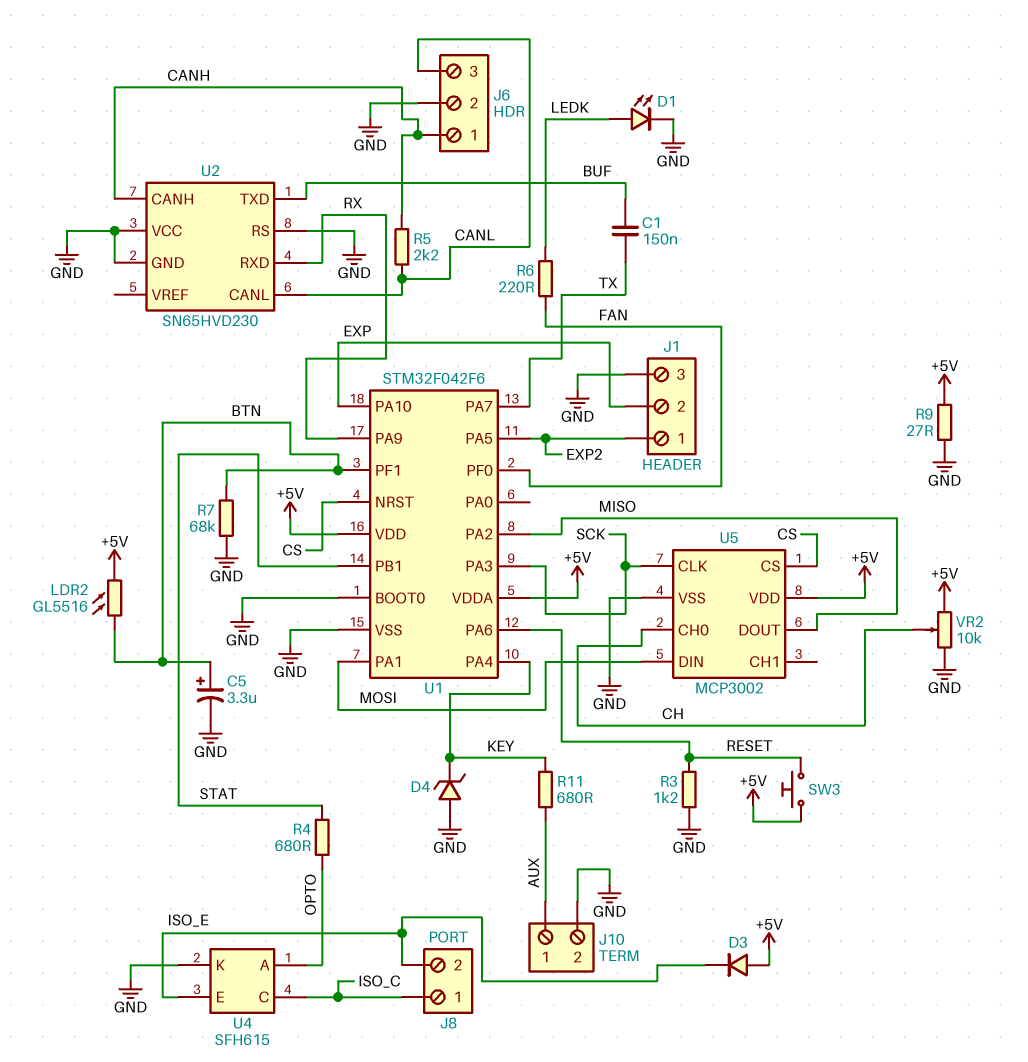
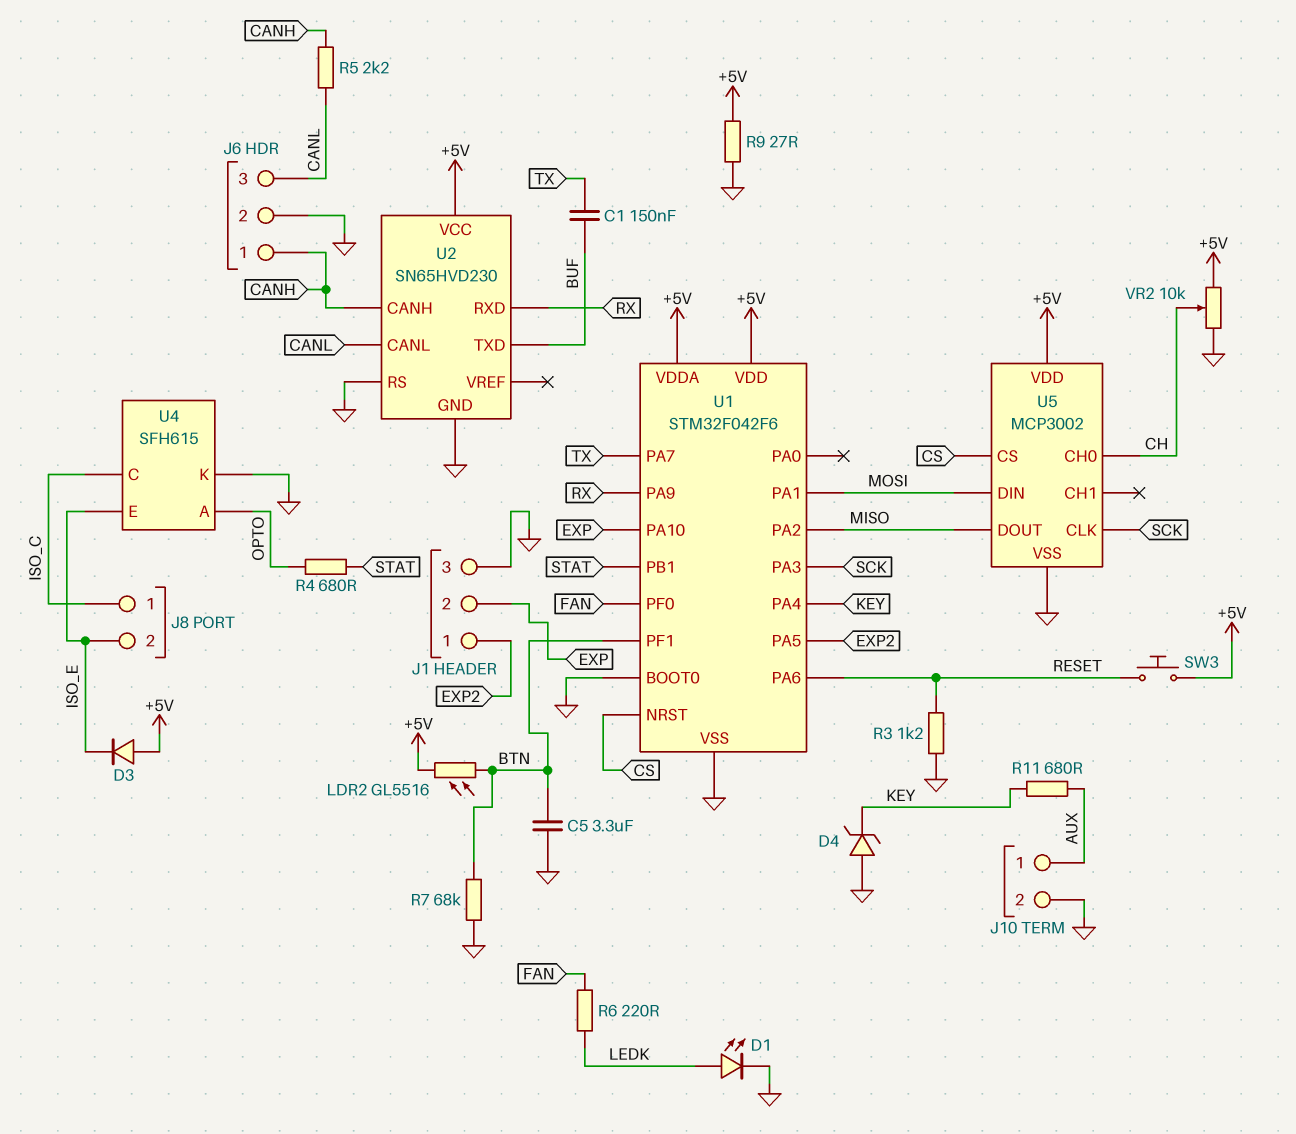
C5: 3.3uF (plus BTN, minus GND) -> 3.3uF (BTN, GND)
U2 pin VCC: GND -> +5V

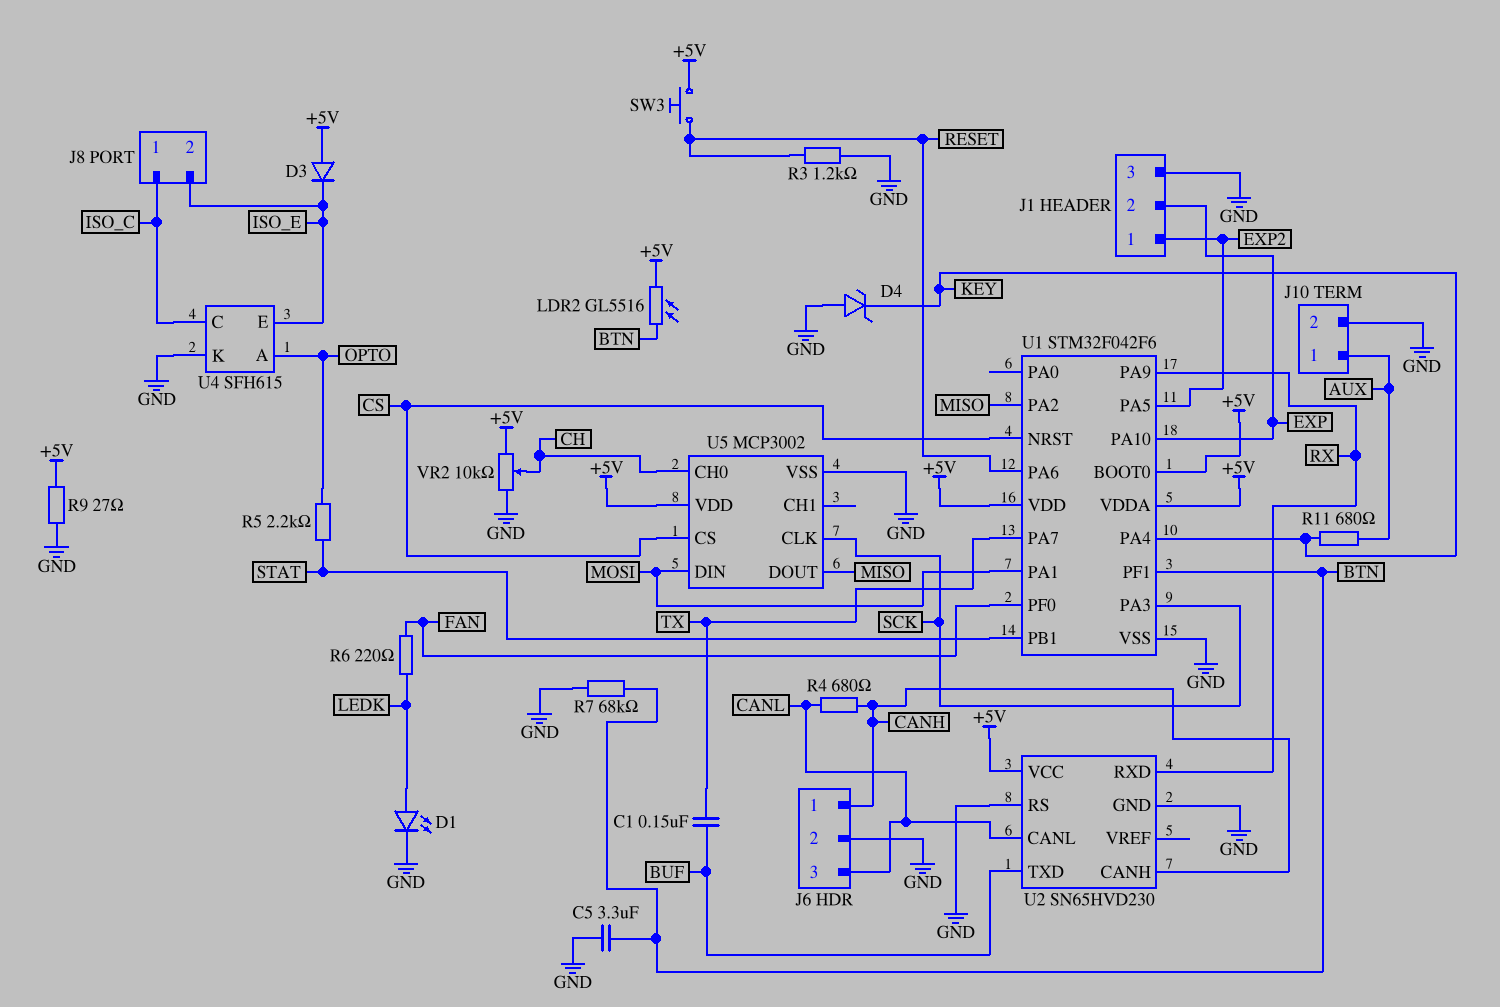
R4: 680 (OPTO, STAT) -> 680 (CANH, CANL)
R5: 2.2k (CANH, CANL) -> 2.2k (OPTO, STAT)
U1 pin BOOT0: GND -> +5V

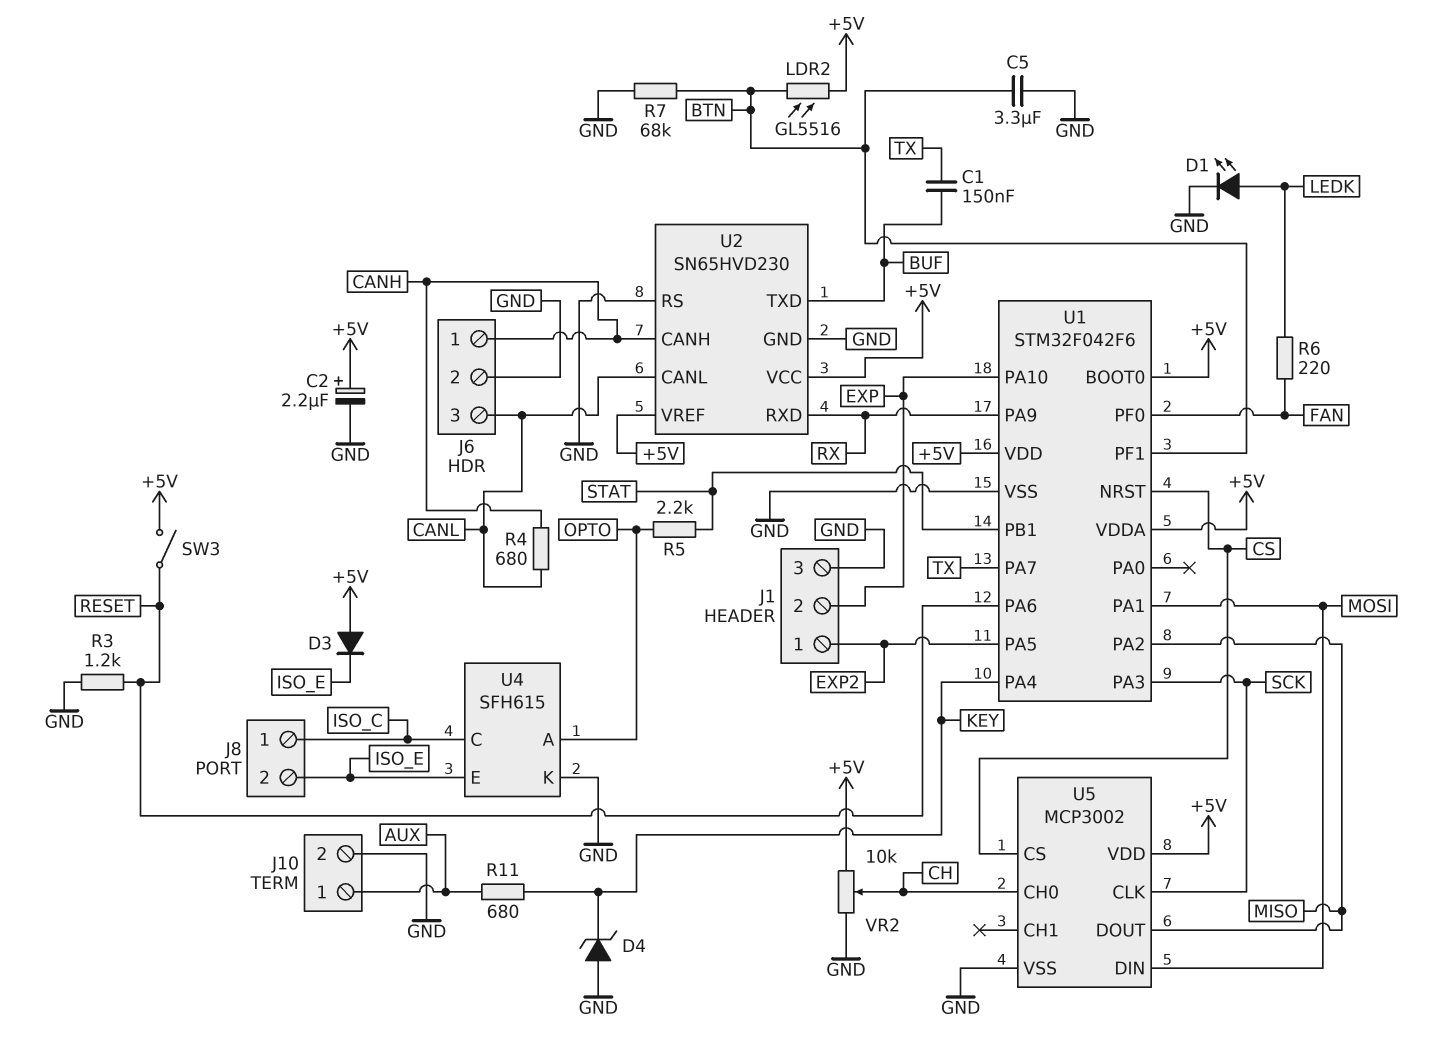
C2: none -> 2.2uF (plus +5V, minus GND)
R9: 27 (+5V, GND) -> none
SW3: button (+5V, RESET) -> switch (+5V, RESET)
U2 pin VREF: none -> +5V

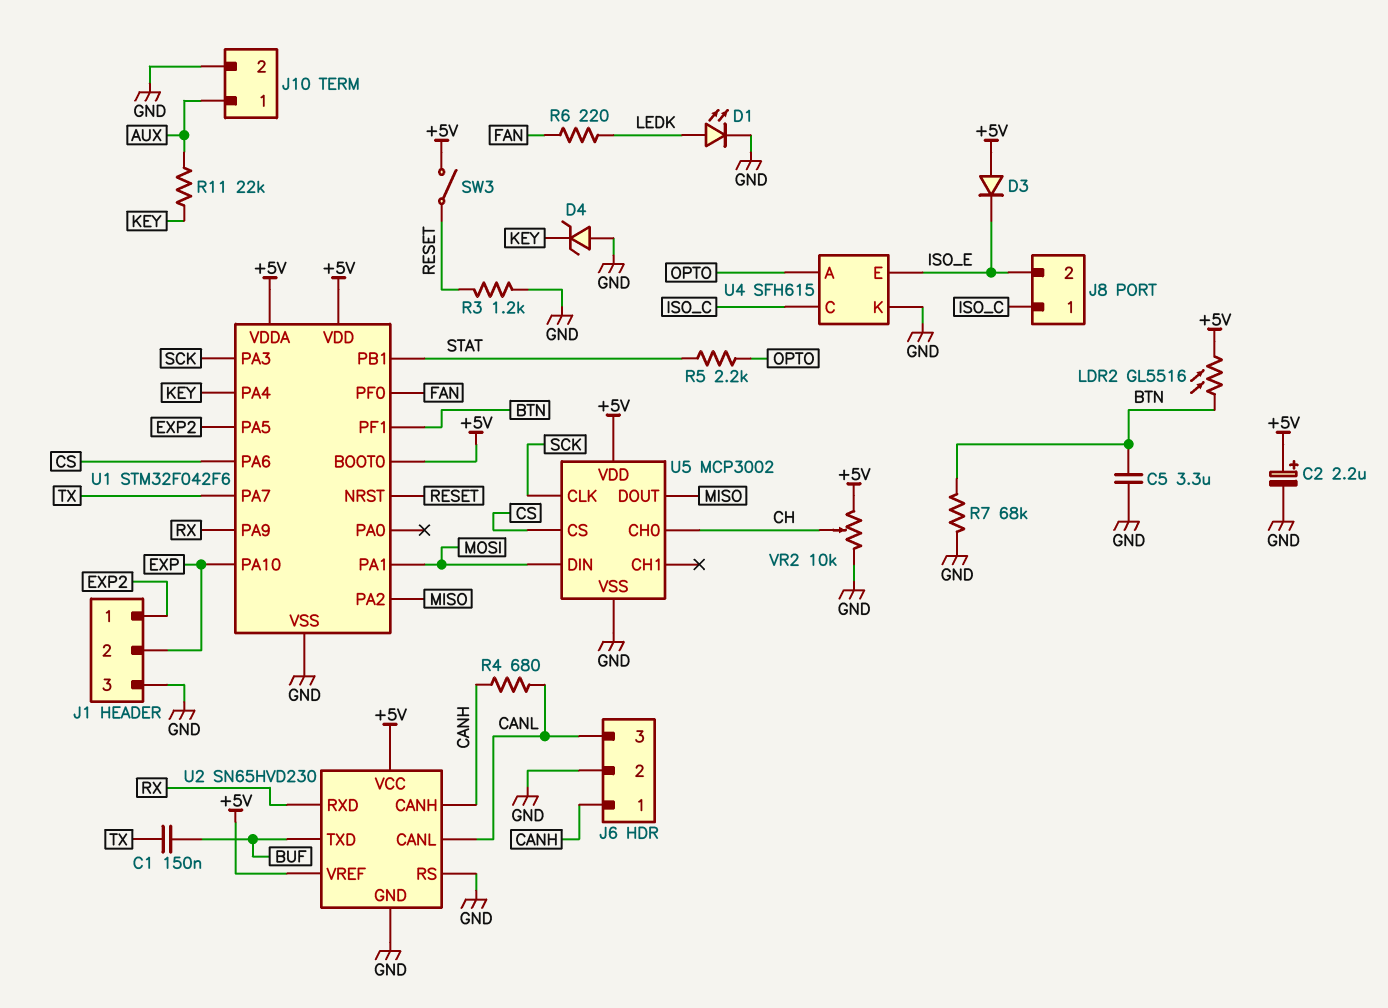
R11: 680 (AUX, KEY) -> 22k (AUX, KEY)
U1 pin NRST: CS -> RESET
U1 pin PA6: RESET -> CS

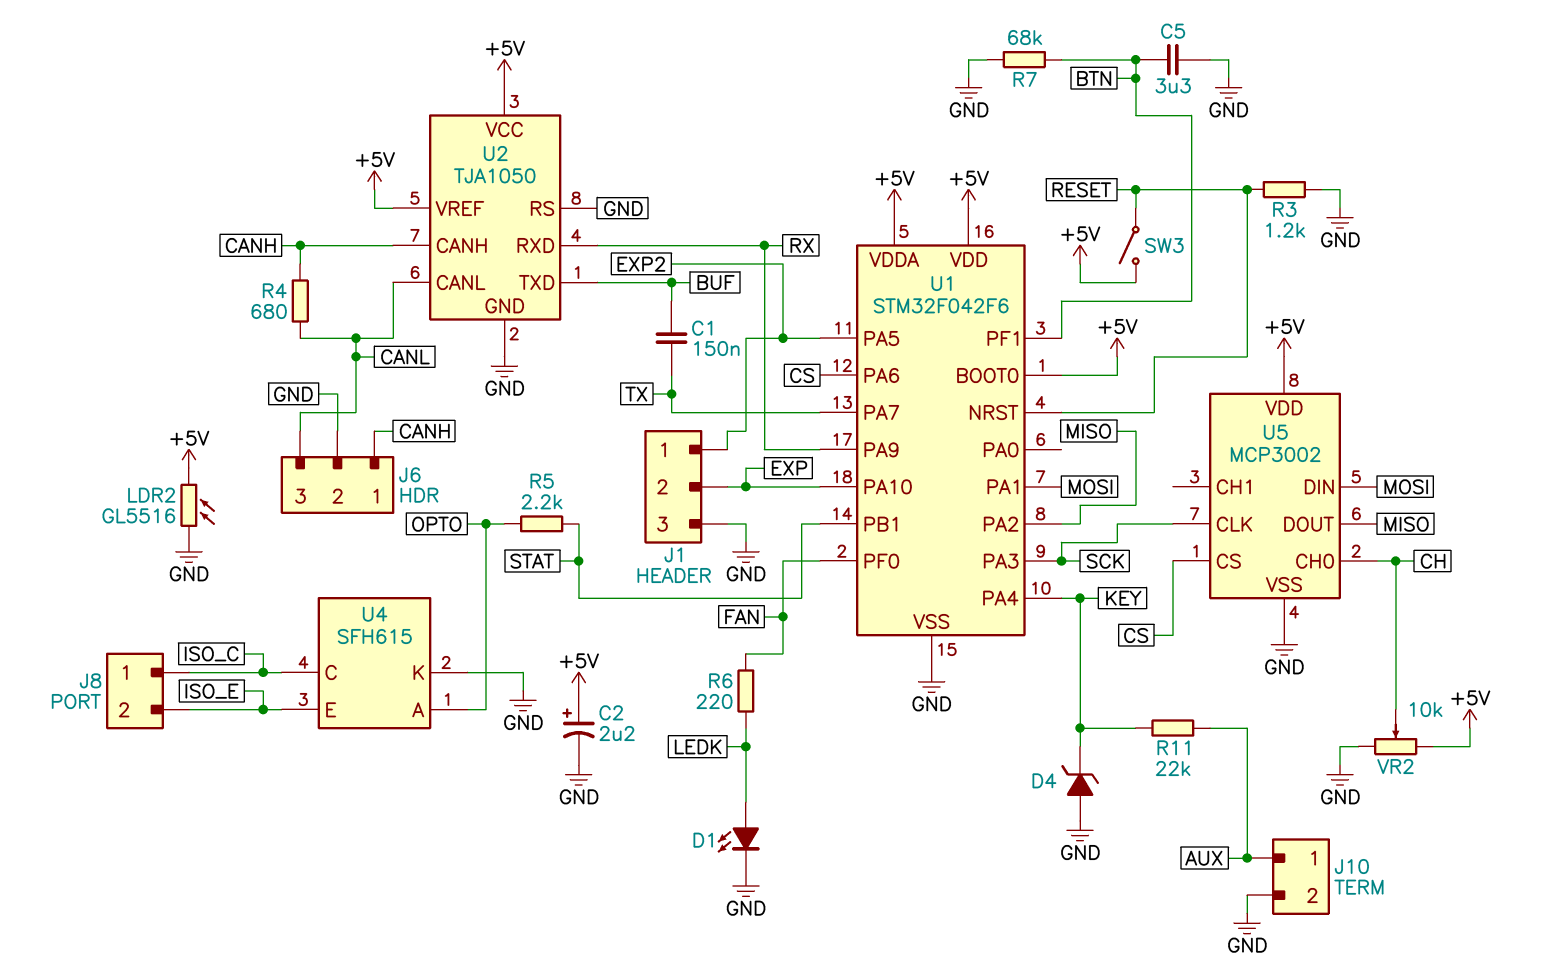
D3: diode (A +5V, K ISO_E) -> none
LDR2: GL5516 (+5V, BTN) -> GL5516 (+5V, GND)
U2: SN65HVD230 -> TJA1050

